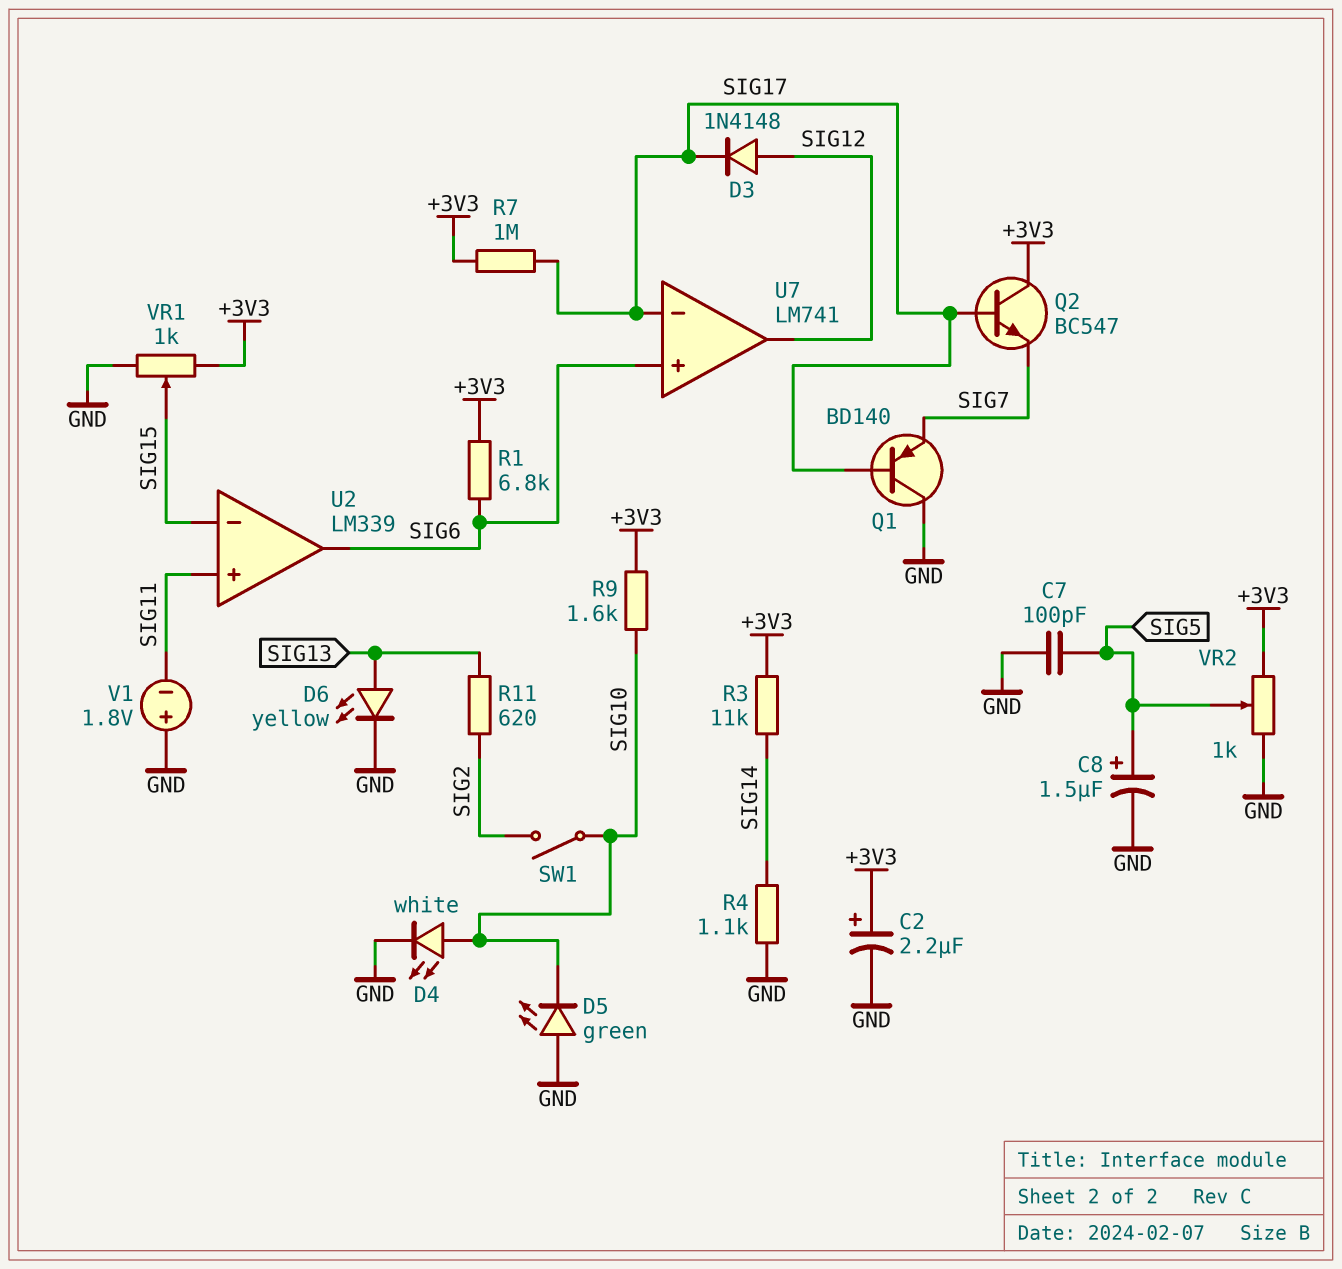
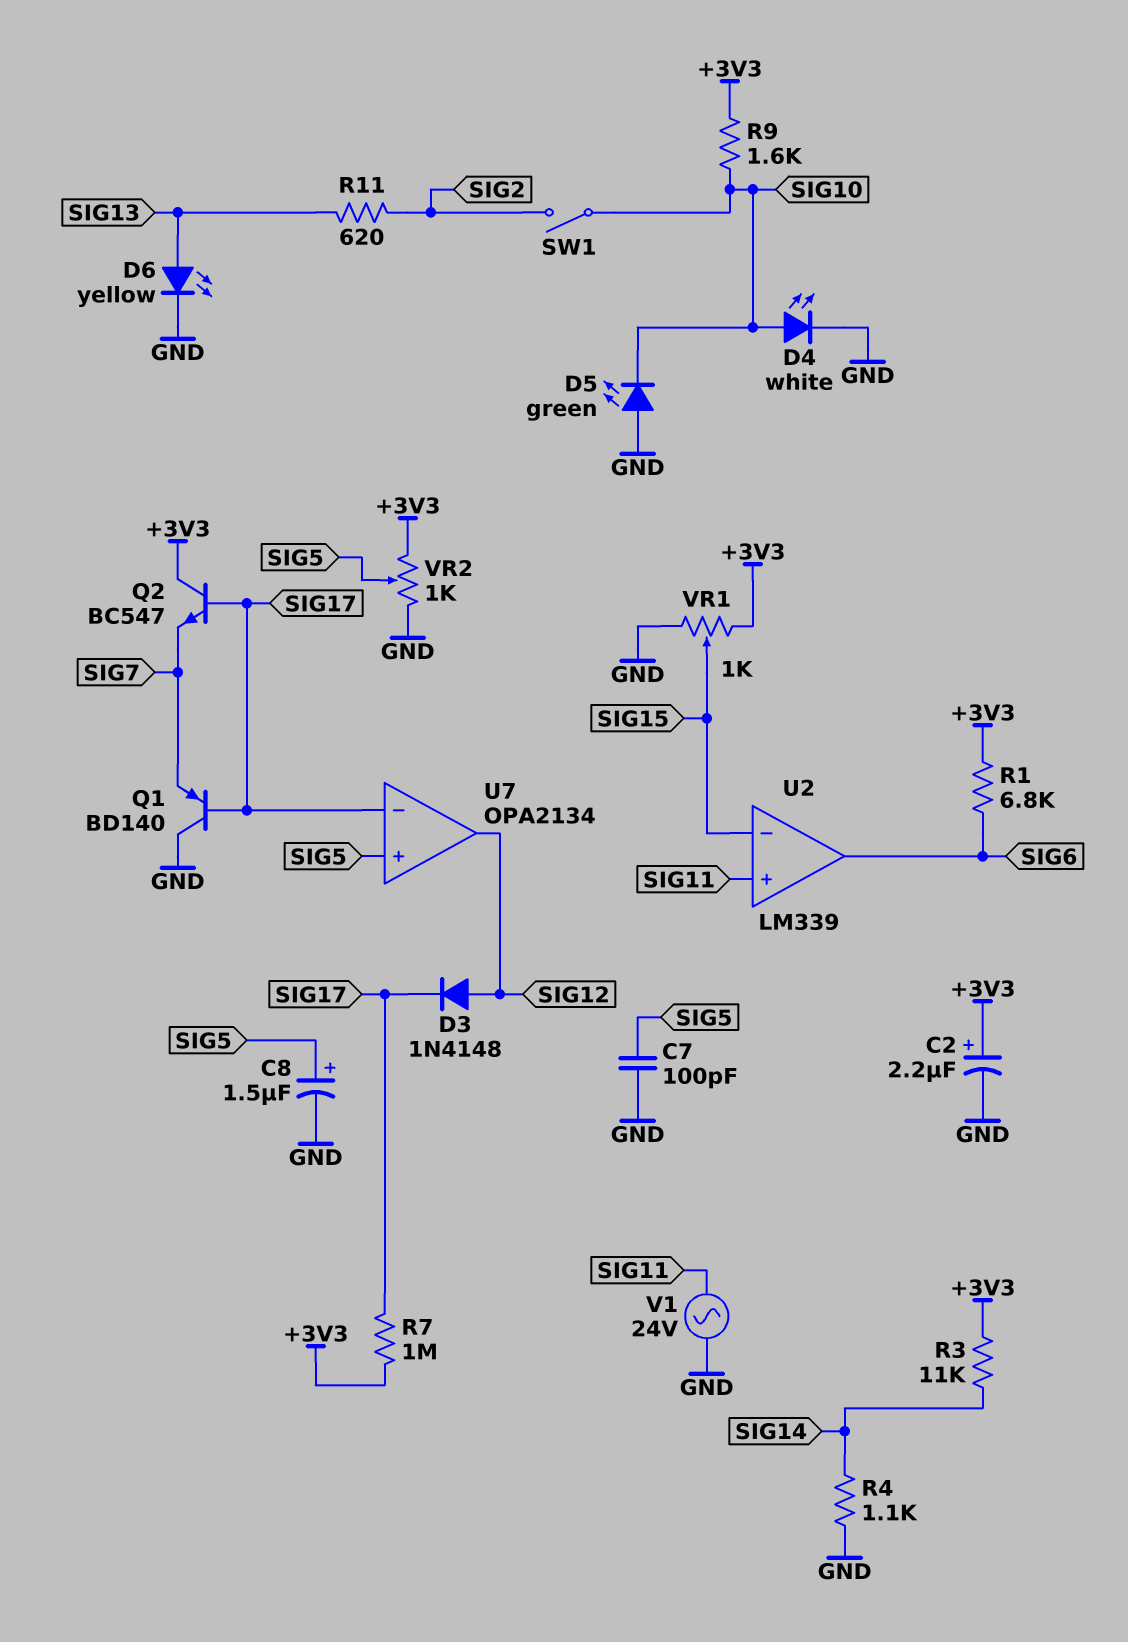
U7: LM741 -> OPA2134
U7 pin in+: SIG6 -> SIG5
V1: 1.8V (plus GND, minus SIG11) -> AC 24V (GND, SIG11)

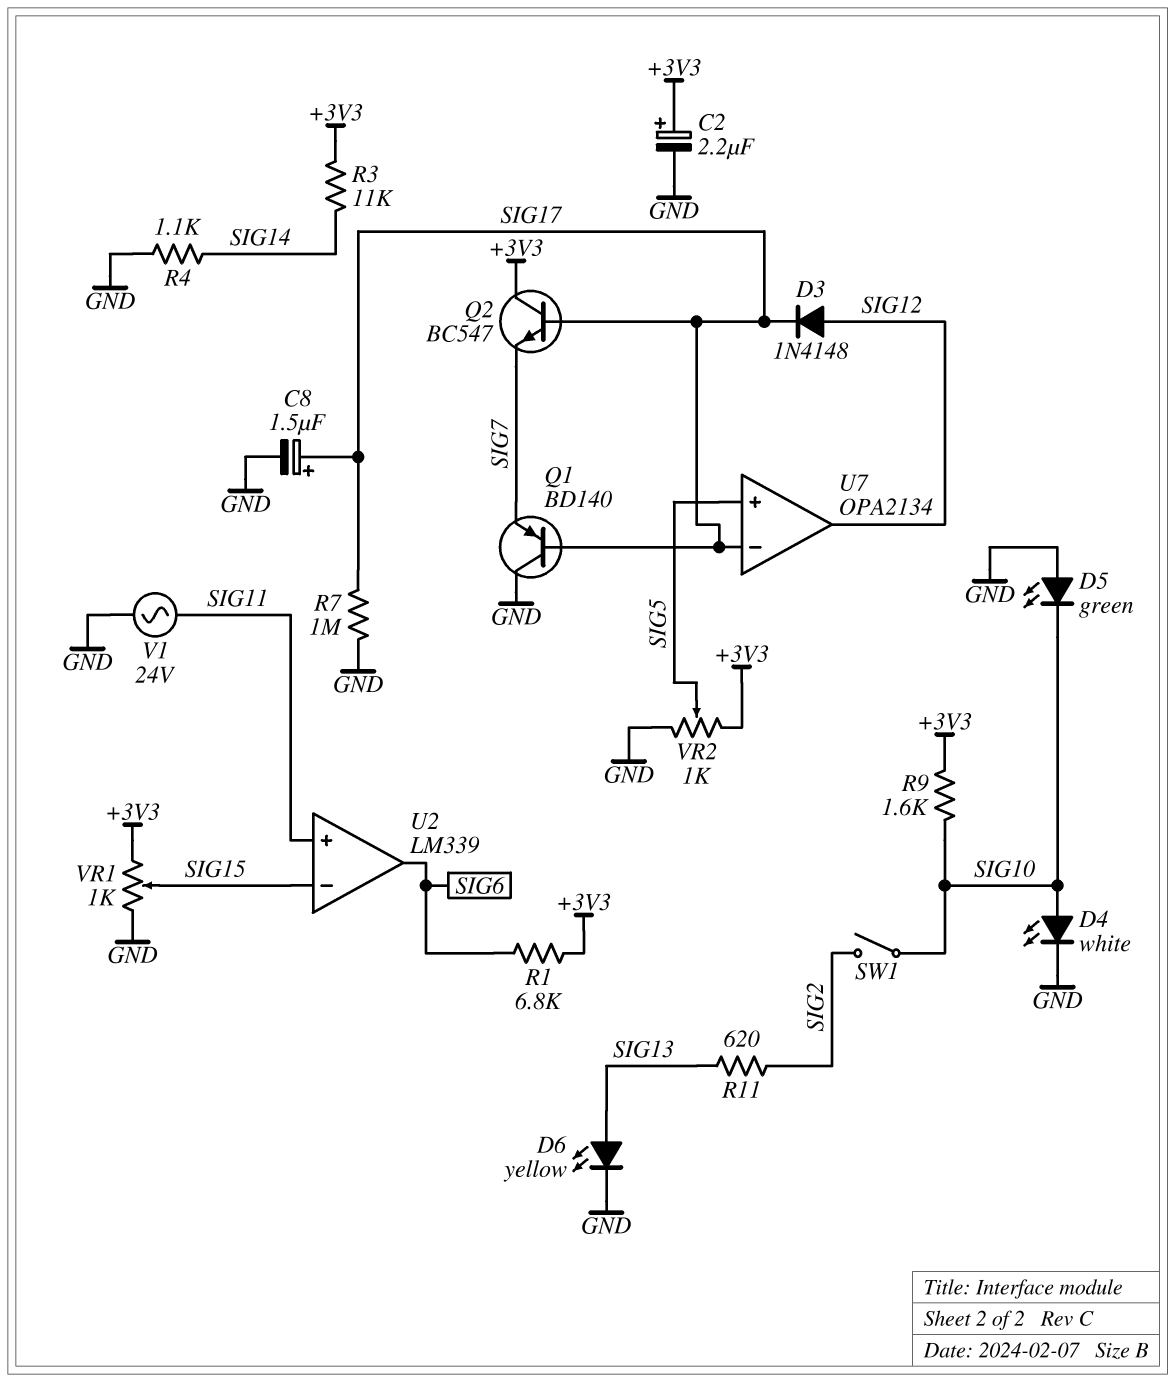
C7: 100pF (GND, SIG5) -> none
C8: 1.5uF (plus SIG5, minus GND) -> 1.5uF (plus SIG17, minus GND)
R7: 1M (+3V3, SIG17) -> 1M (GND, SIG17)

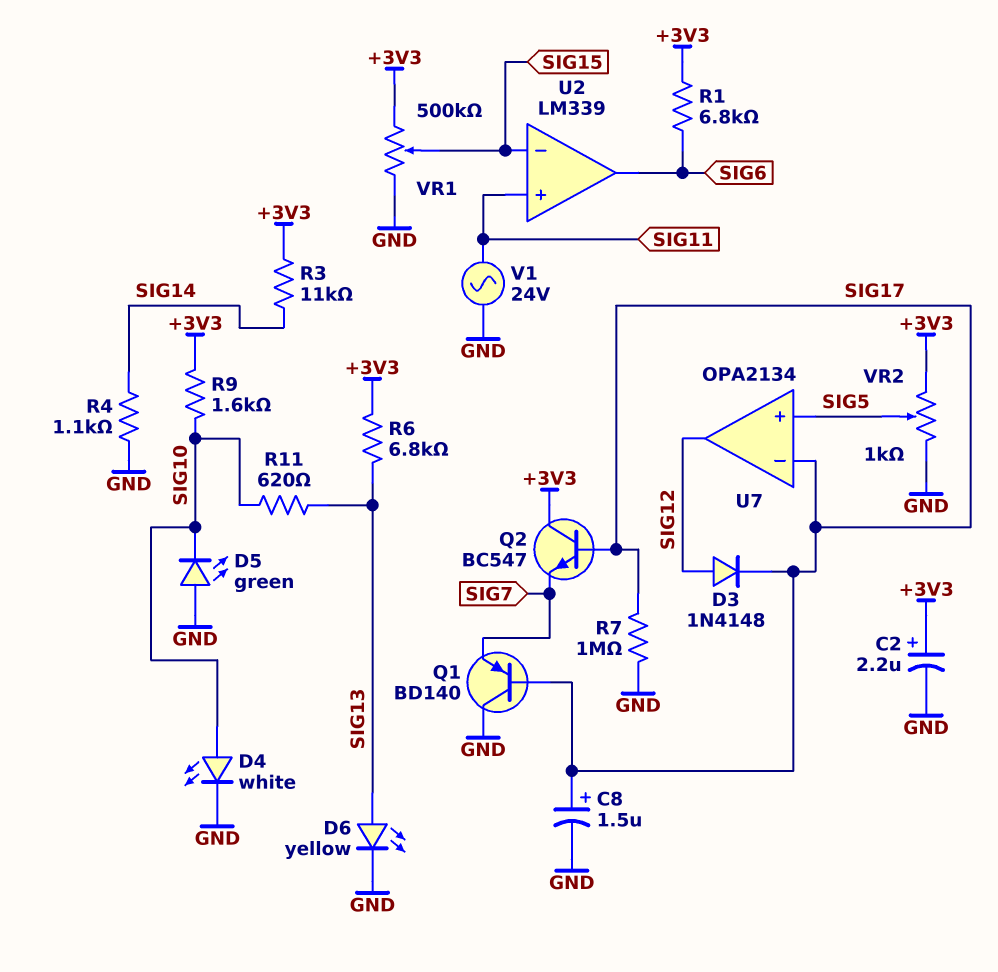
R6: none -> 6.8k (+3V3, SIG13)
R11: 620 (SIG2, SIG13) -> 620 (SIG10, SIG13)
SW1: switch (SIG2, SIG10) -> none
VR1: 1k (+3V3, GND, wiper SIG15) -> 500k (+3V3, GND, wiper SIG15)

